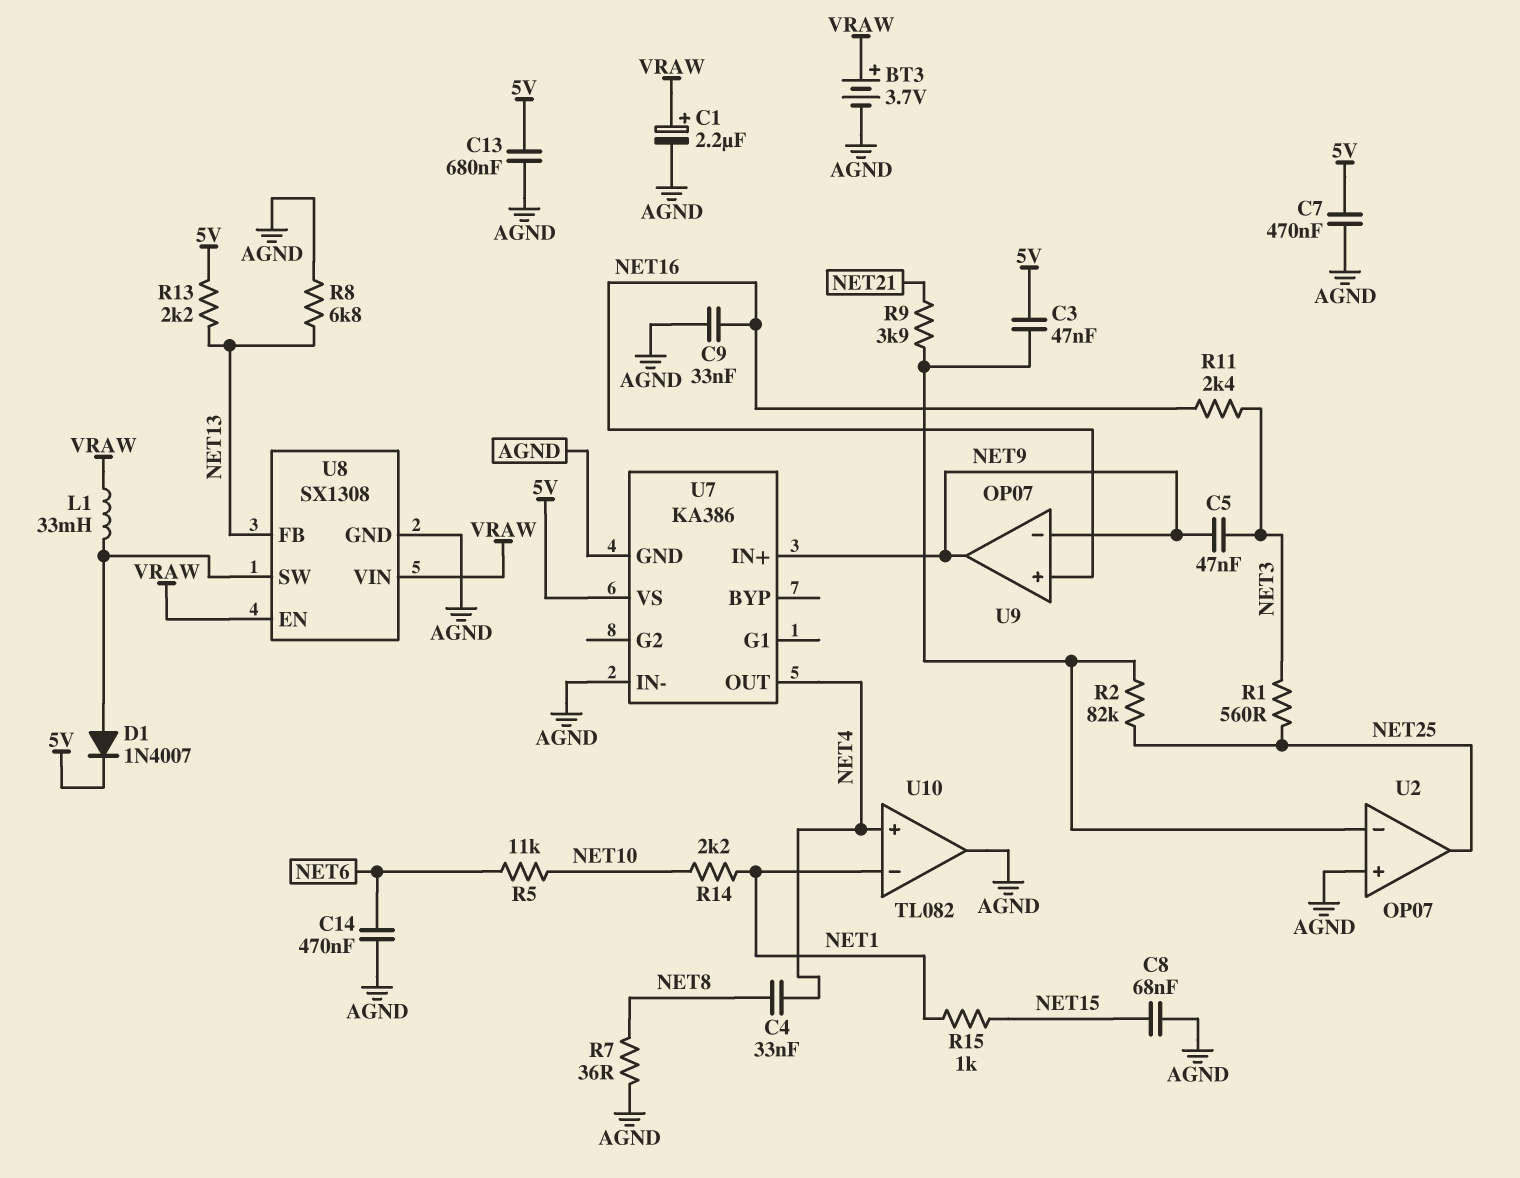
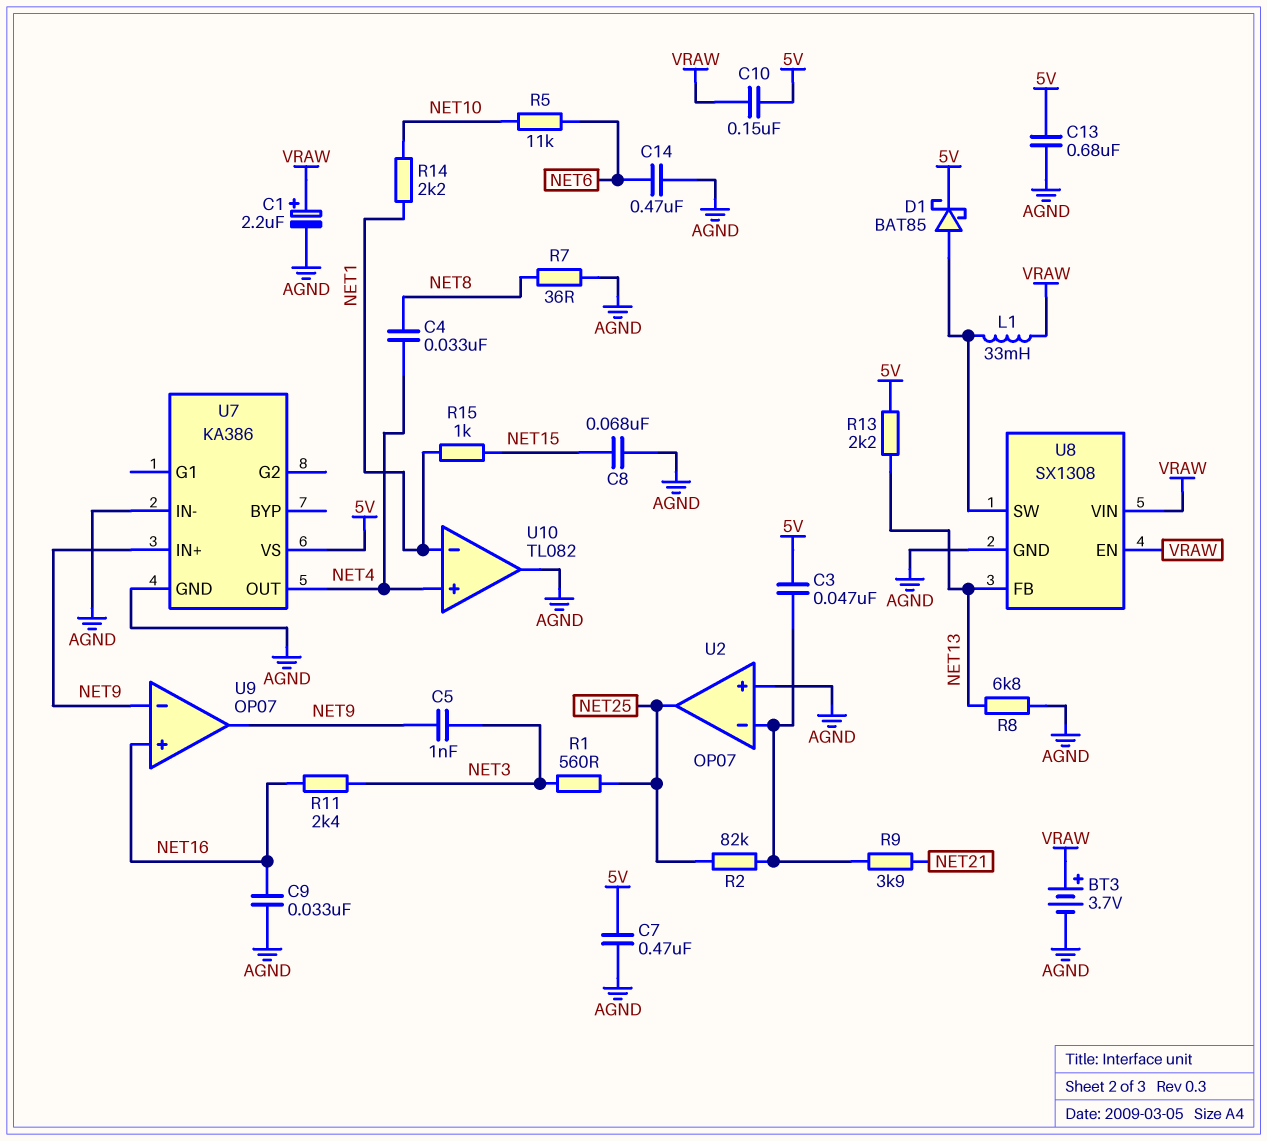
C5: 47nF (NET3, NET9) -> 1nF (NET3, NET9)
C10: none -> 150nF (5V, VRAW)
D1: diode 1N4007 (A U8/SW, K 5V) -> schottky BAT85 (A U8/SW, K 5V)

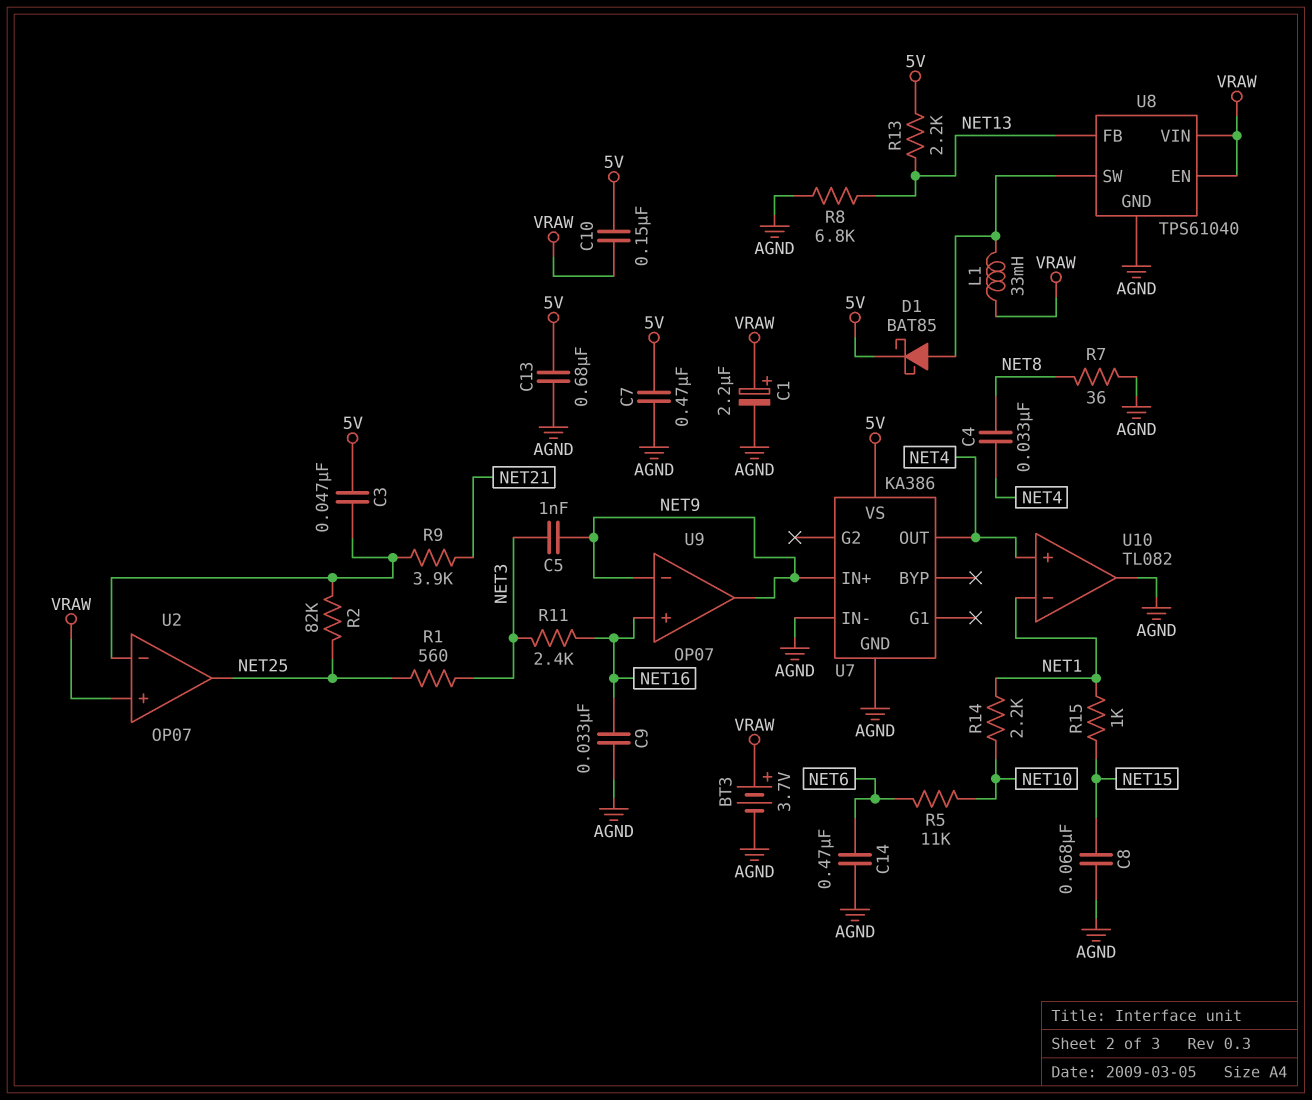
U2 pin in+: AGND -> VRAW
U8: SX1308 -> TPS61040

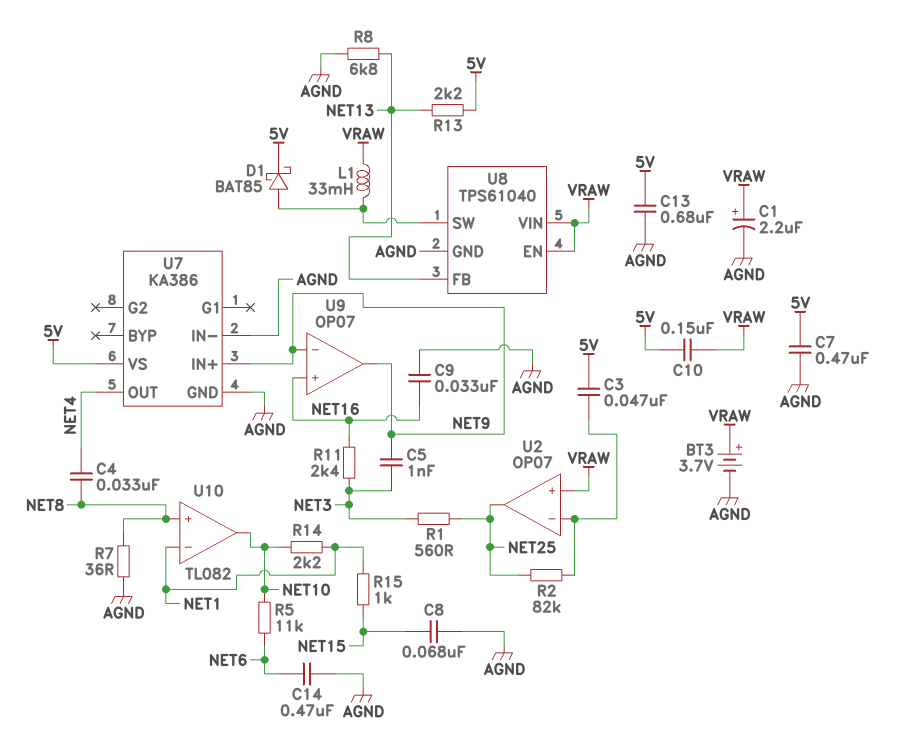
R9: 3.9k (NET21, U2/in-) -> none
U10 pin in+: NET4 -> NET8
U10 pin out: AGND -> NET10

